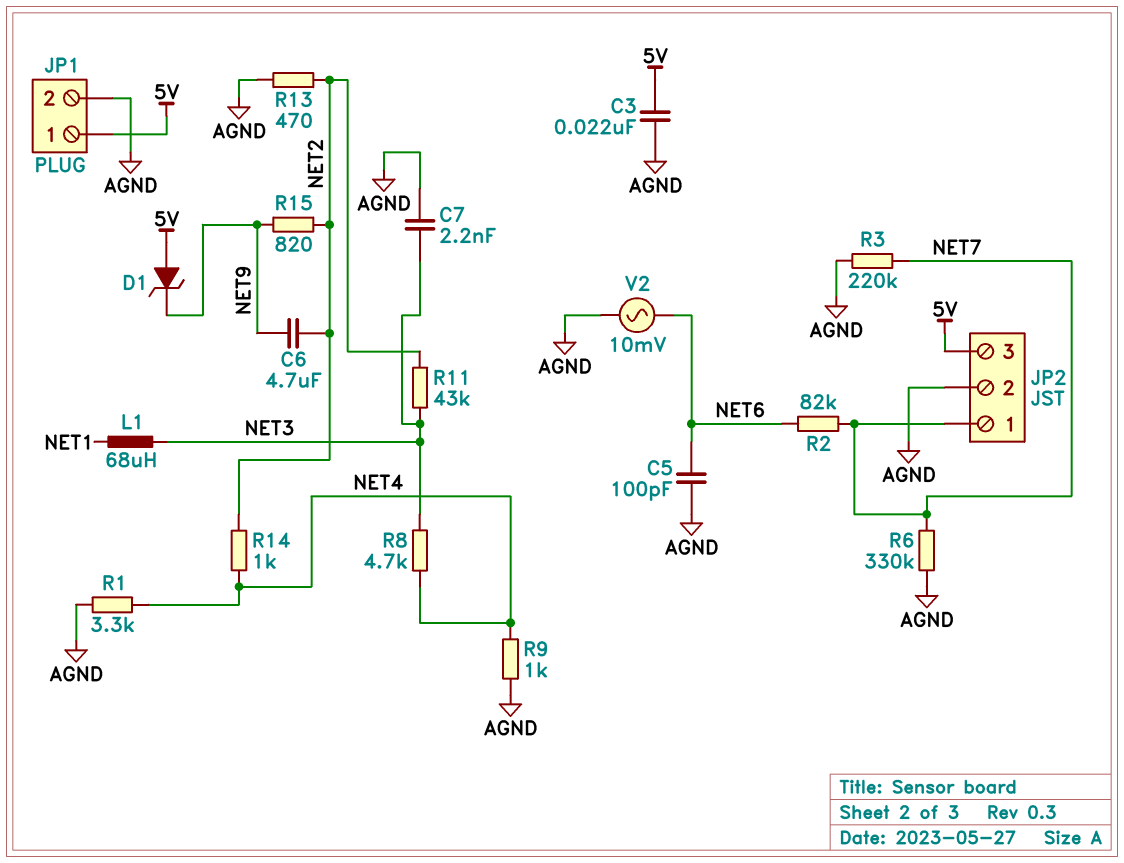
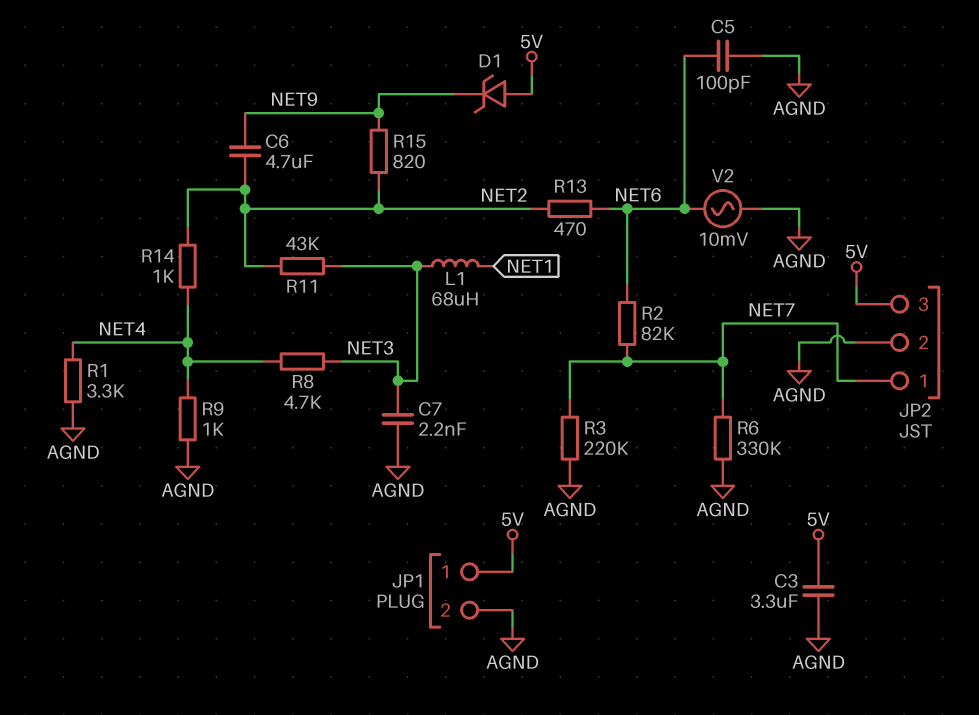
C3: 22nF (5V, AGND) -> 3.3uF (5V, AGND)
R13: 470 (AGND, NET2) -> 470 (NET2, NET6)

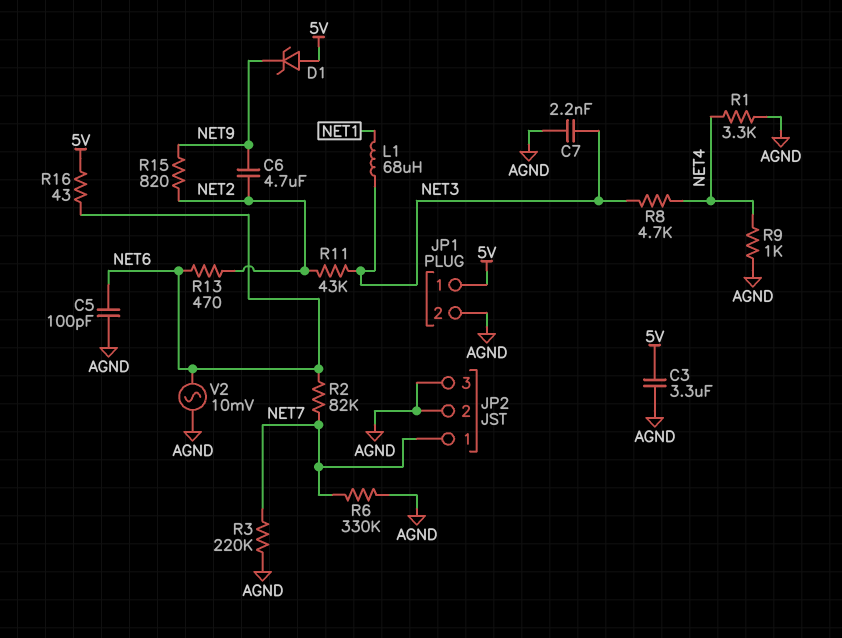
JP2 pin 3: 5V -> AGND
R14: 1k (NET2, NET4) -> none
R16: none -> 43 (5V, NET6)

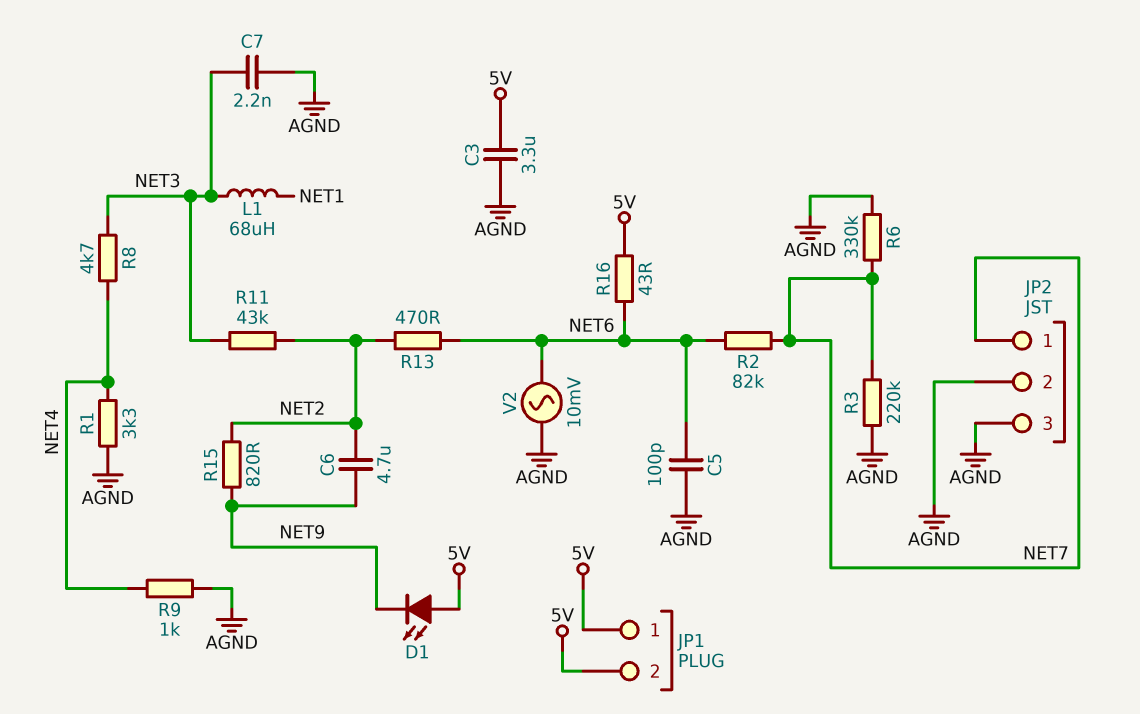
D1: zener (A 5V, K NET9) -> LED (A 5V, K NET9)
JP1 pin 2: AGND -> 5V

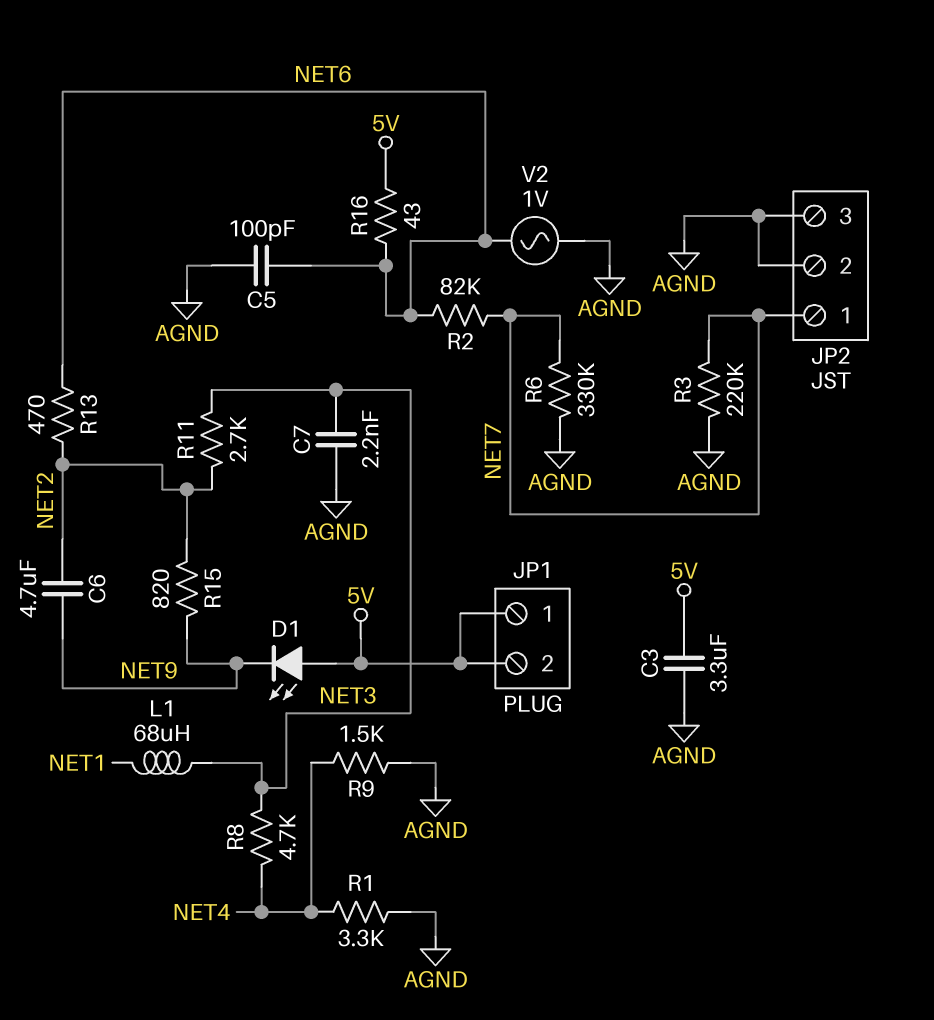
R9: 1k (AGND, NET4) -> 1.5k (AGND, NET4)
R11: 43k (NET2, NET3) -> 2.7k (NET2, NET3)
V2: AC 10mV (AGND, NET6) -> AC 1V (AGND, NET6)

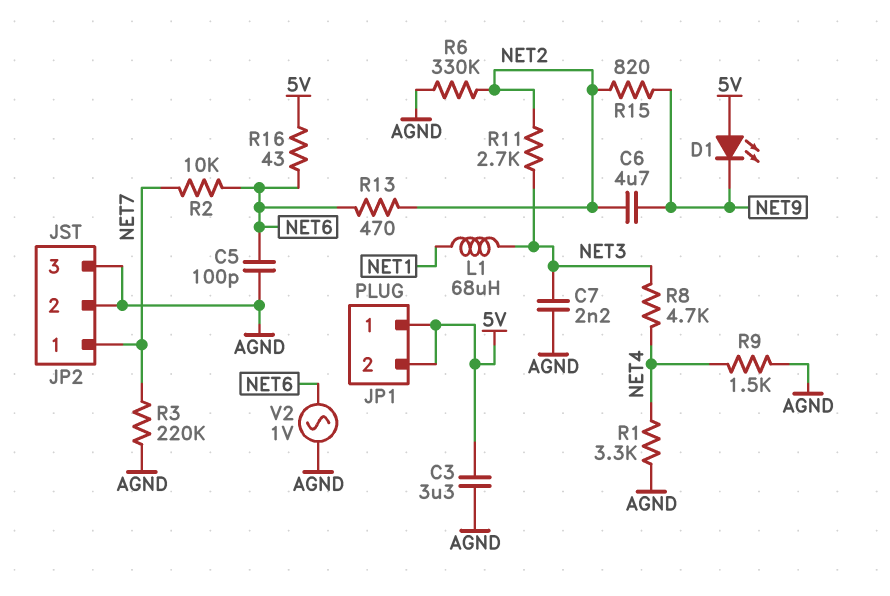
R2: 82k (NET6, NET7) -> 10k (NET6, NET7)
R6: 330k (AGND, NET7) -> 330k (AGND, NET2)

